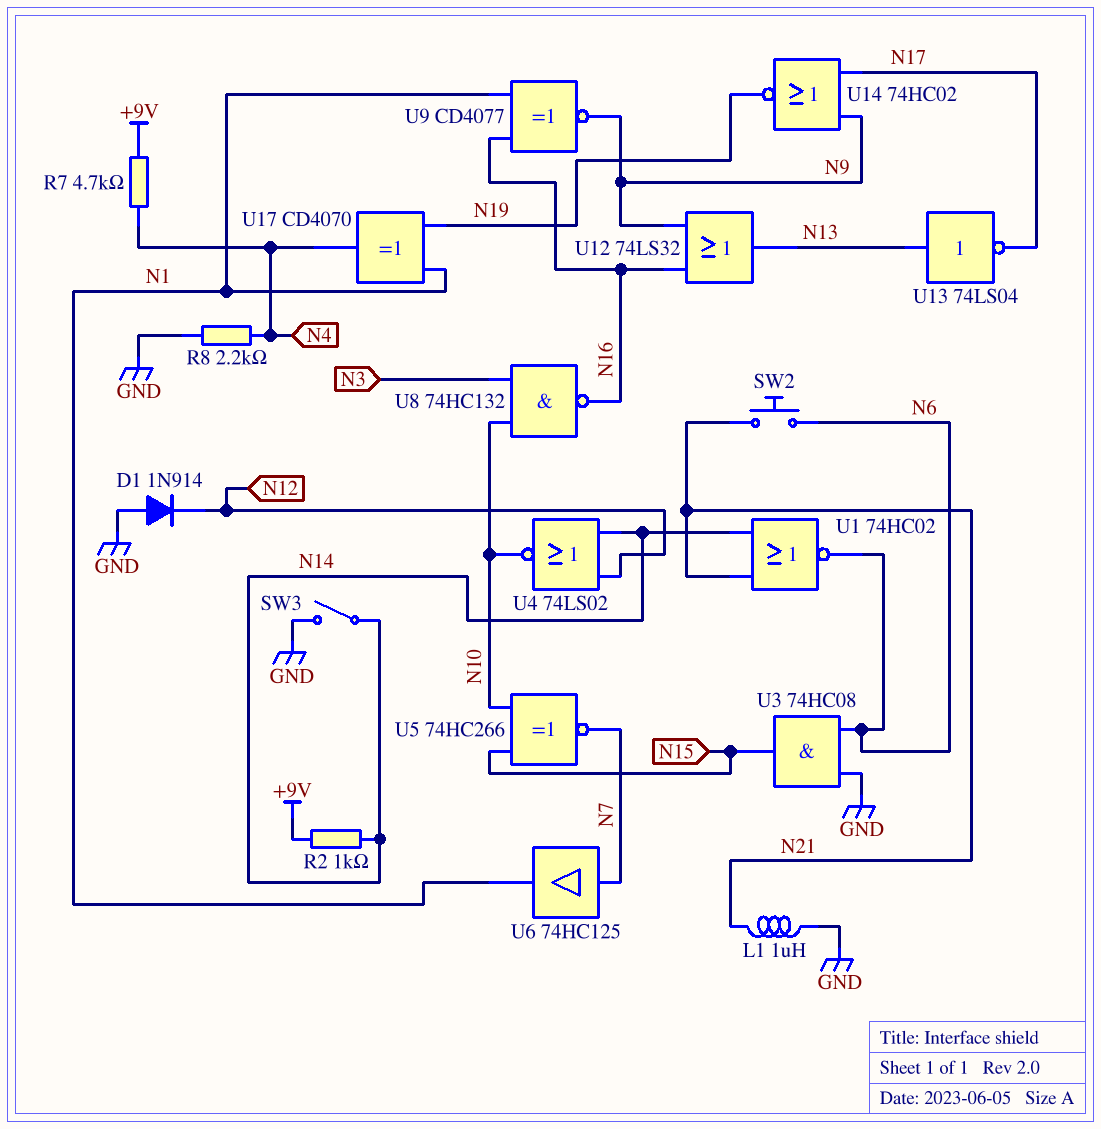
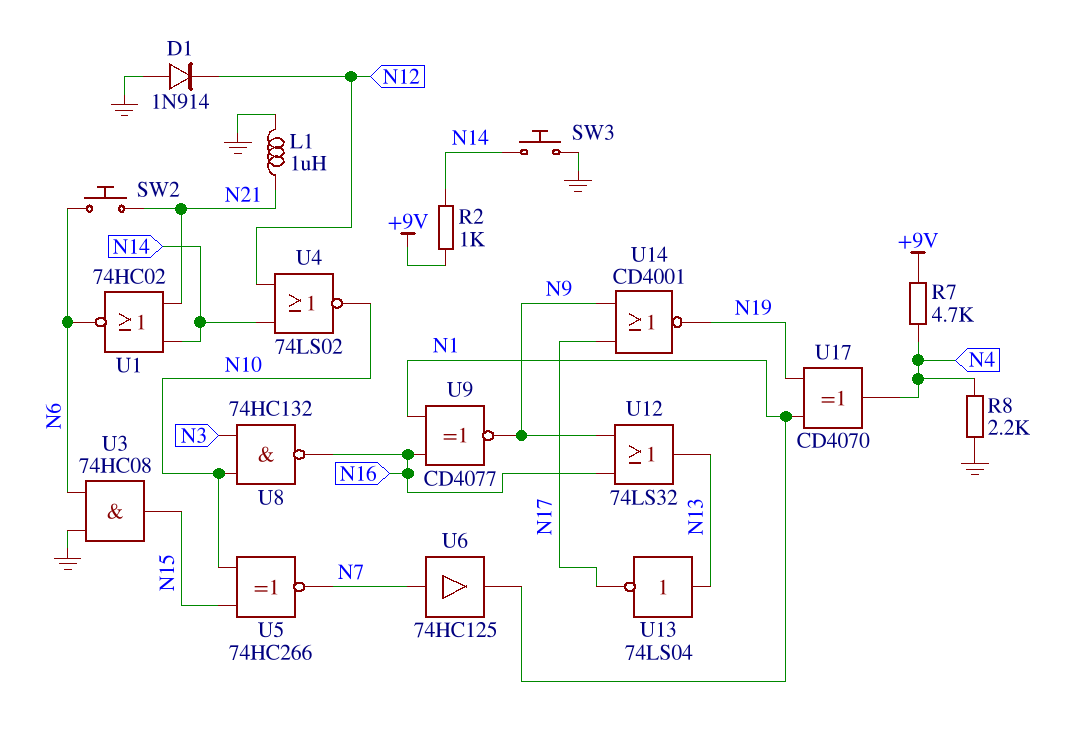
SW3: switch (GND, N14) -> button (GND, N14)
U14: NOR 74HC02 (in N9, in N17, out N19) -> NOR CD4001 (in N9, in N17, out N19)

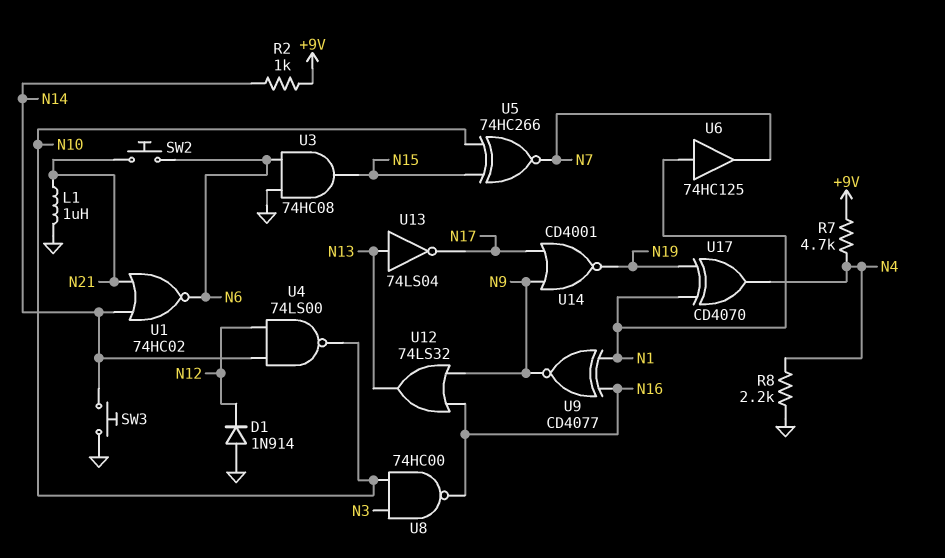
U4: NOR 74LS02 (in N12, in N14, out N10) -> NAND 74LS00 (in N12, in N14, out N10)
U6: buffer 74HC125 (in N7, out N1) -> buffer 74HC125 (in N1, out N7)
U8: NAND 74HC132 (in N3, in N10, out N16) -> NAND 74HC00 (in N3, in N10, out N16)

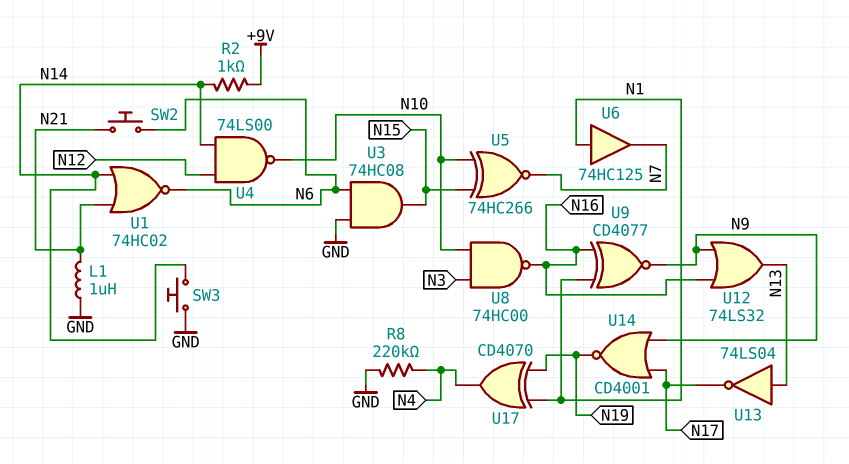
D1: diode 1N914 (A GND, K N12) -> none
R7: 4.7k (+9V, N4) -> none
R8: 2.2k (GND, N4) -> 220k (GND, N4)

